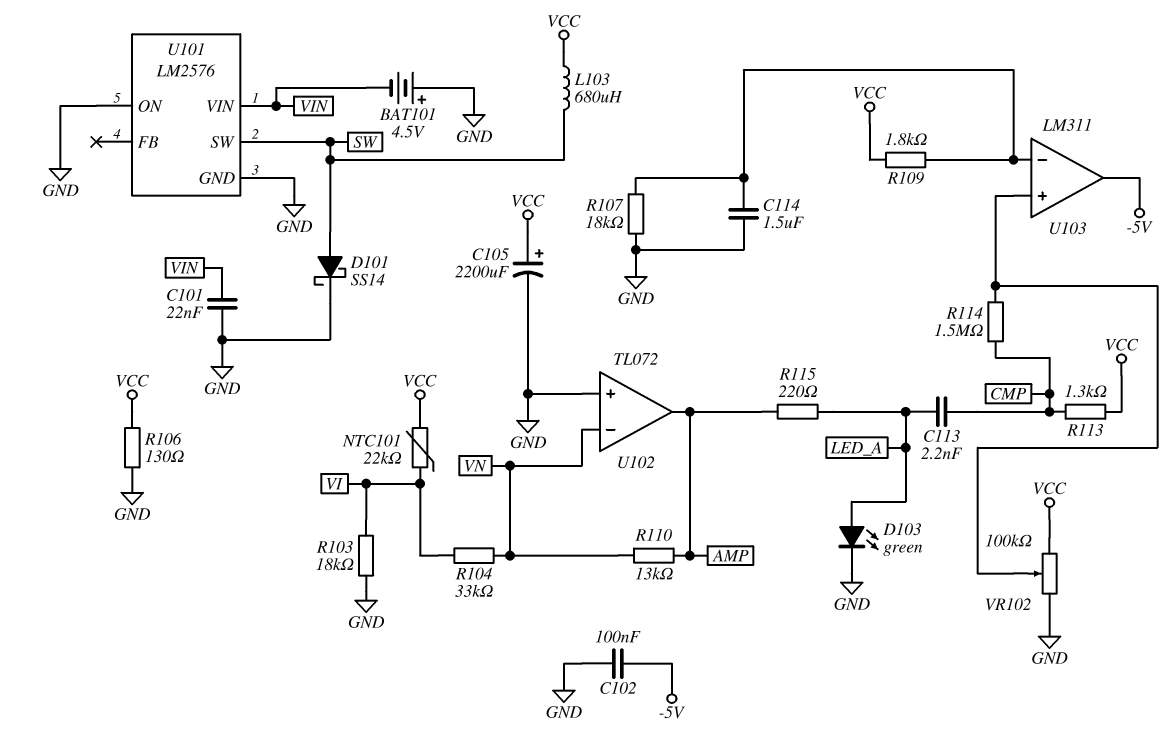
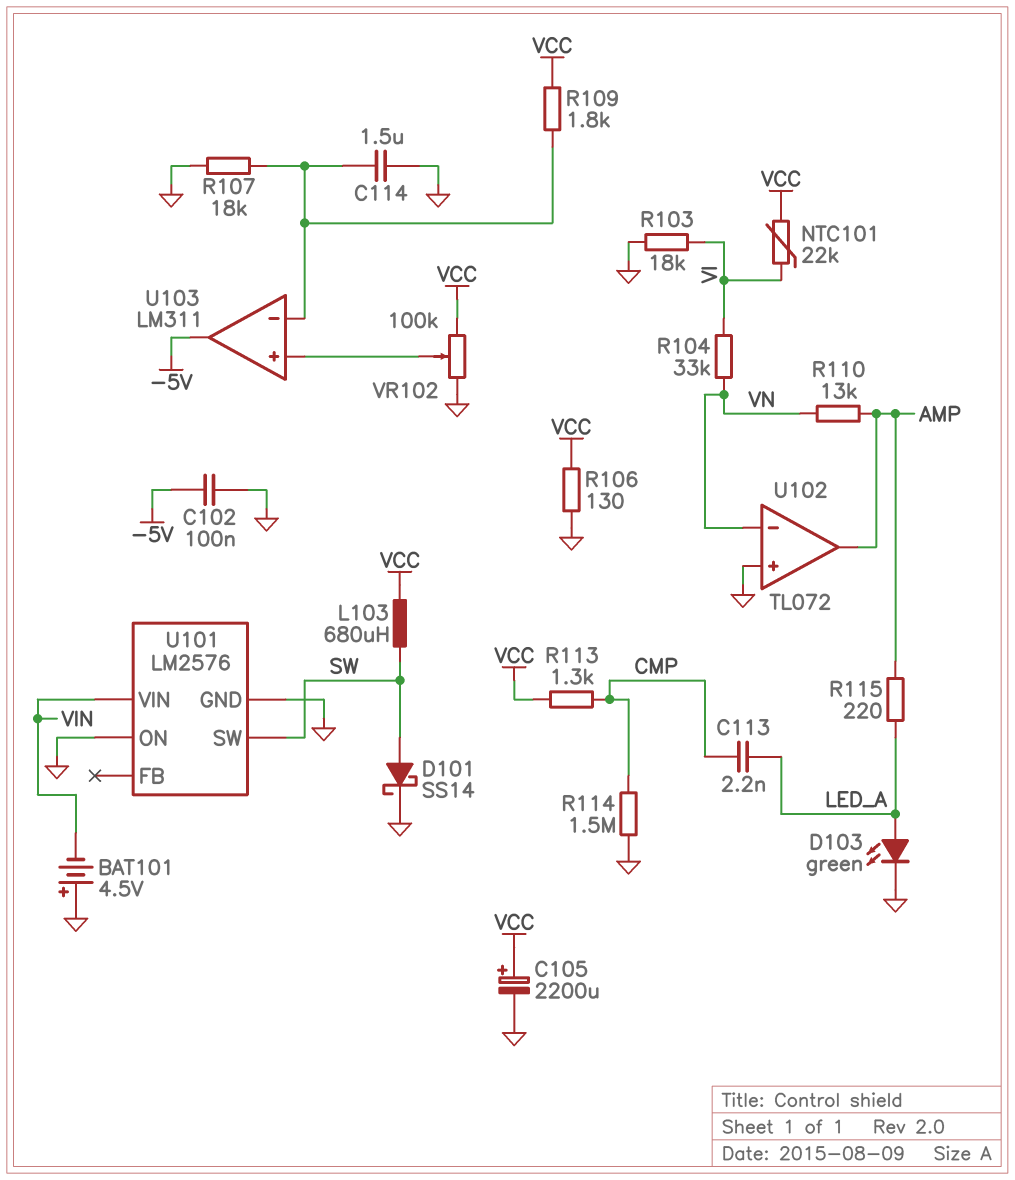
C101: 22nF (GND, VIN) -> none
R114: 1.5M (CMP, U103/in+) -> 1.5M (CMP, GND)

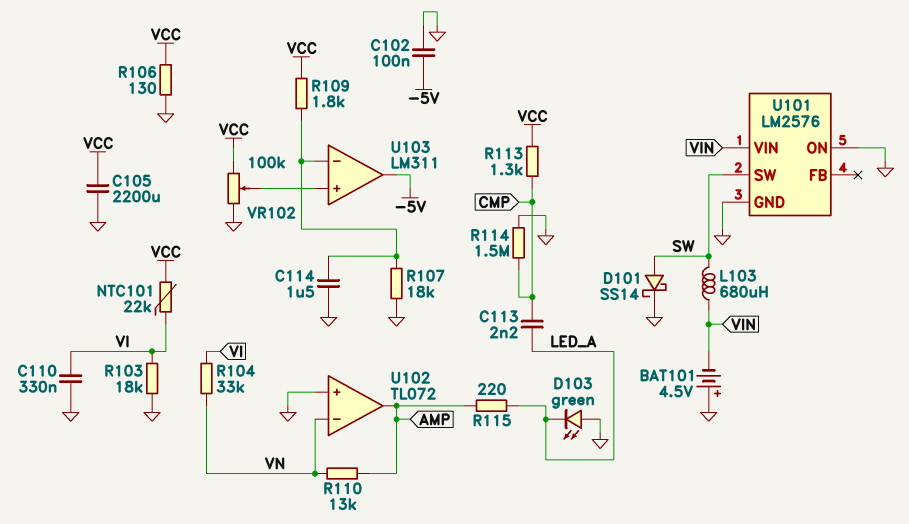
C105: 2200uF (plus VCC, minus GND) -> 2200uF (GND, VCC)
C110: none -> 330nF (GND, VI)
D103: LED green (A LED_A, K GND) -> LED green (A GND, K LED_A)
L103: 680uH (SW, VCC) -> 680uH (SW, VIN)

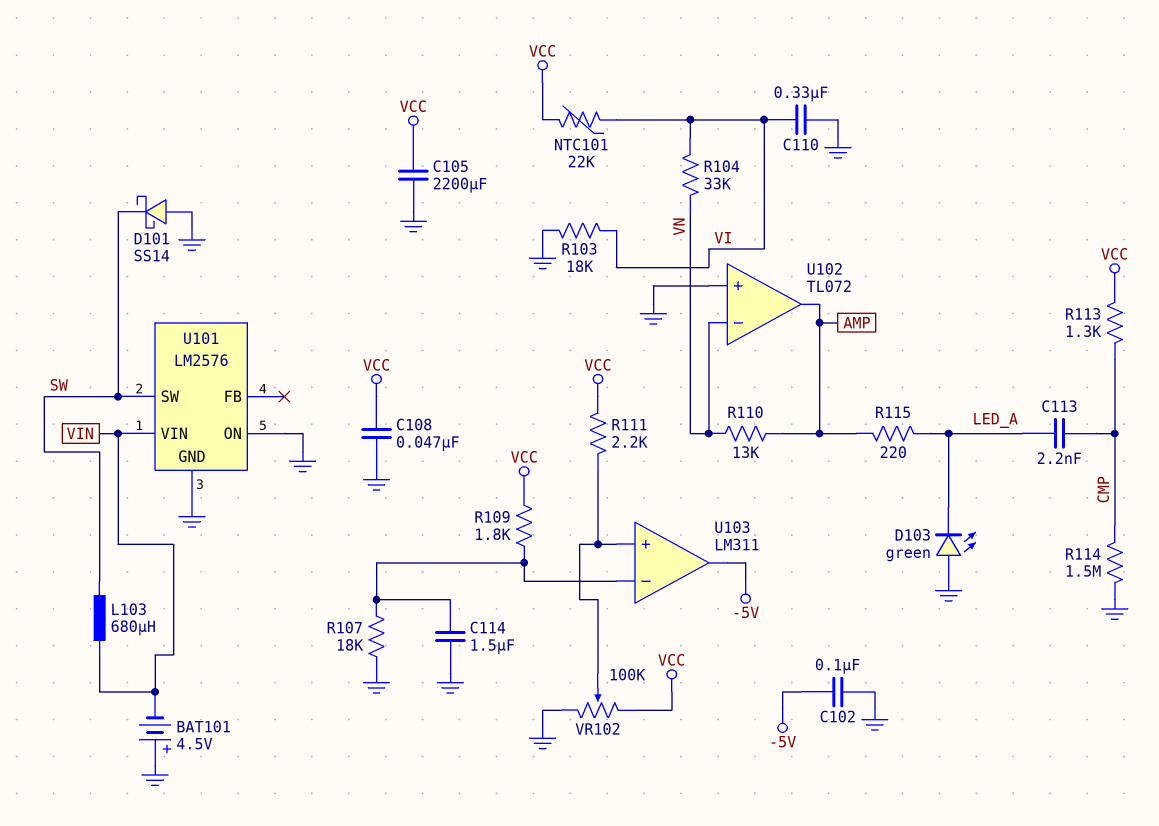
C108: none -> 47nF (GND, VCC)
D101: schottky SS14 (A SW, K GND) -> schottky SS14 (A GND, K SW)
R106: 130 (GND, VCC) -> none
R111: none -> 2.2k (U103/in+, VCC)

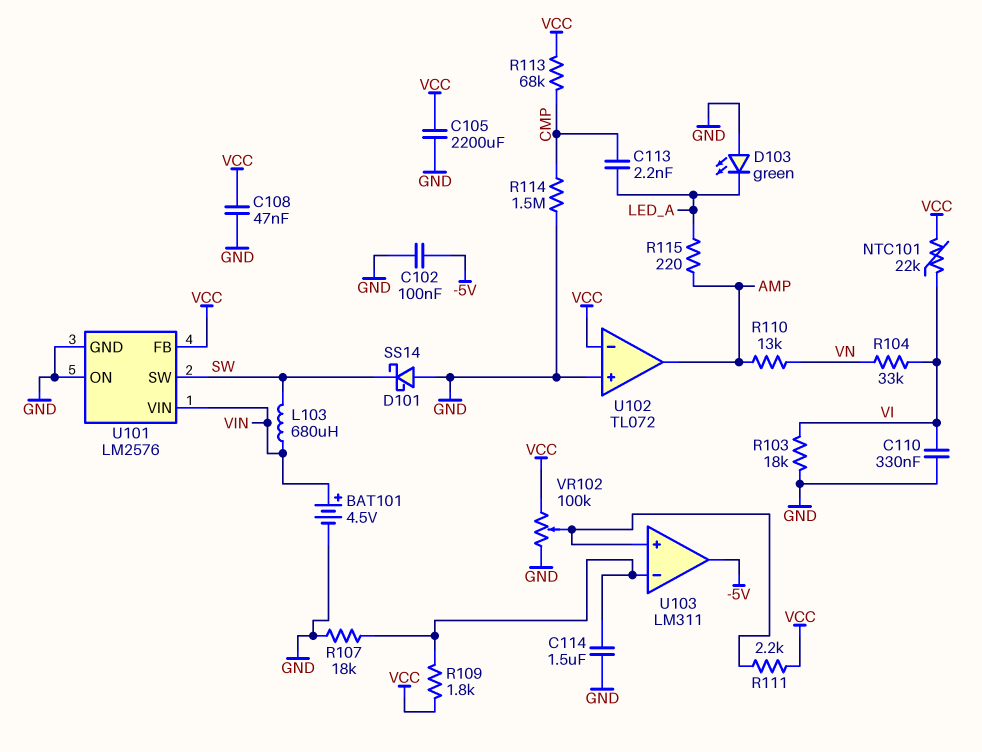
BAT101: 4.5V (plus GND, minus VIN) -> 4.5V (plus VIN, minus GND)
R113: 1.3k (CMP, VCC) -> 68k (CMP, VCC)
U101 pin FB: none -> VCC
U102 pin in-: VN -> VCC

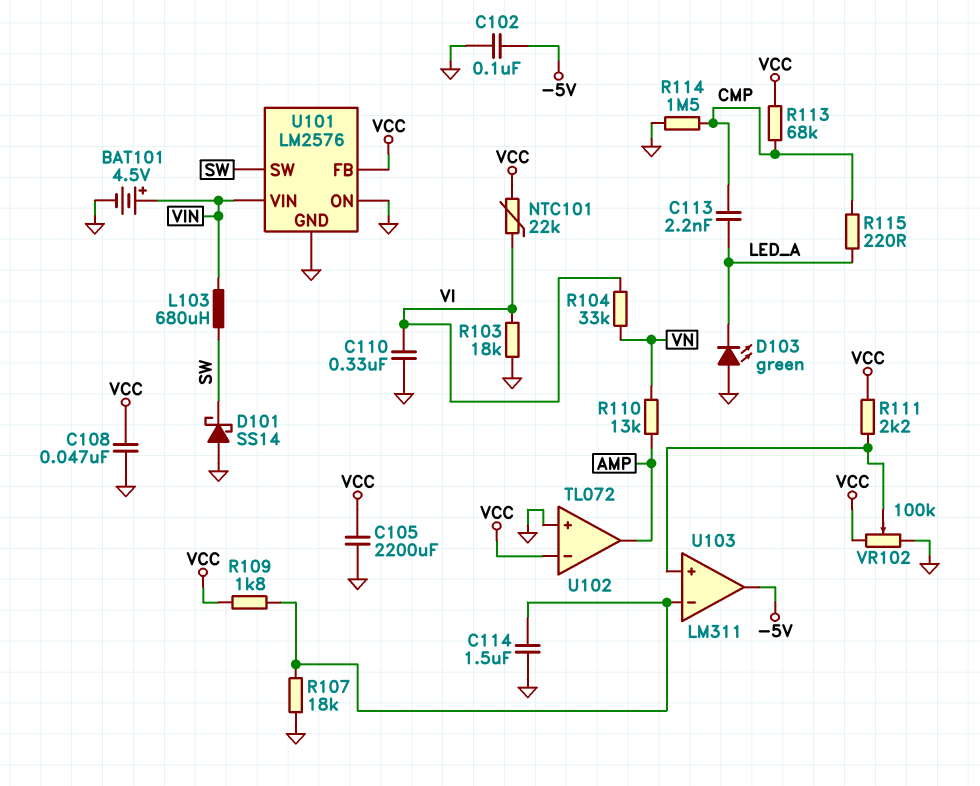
R115: 220 (AMP, LED_A) -> 220 (CMP, LED_A)

